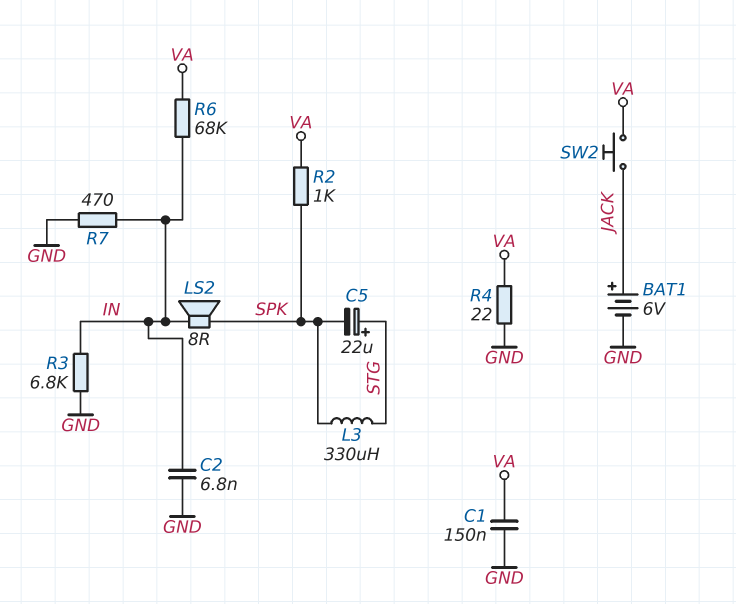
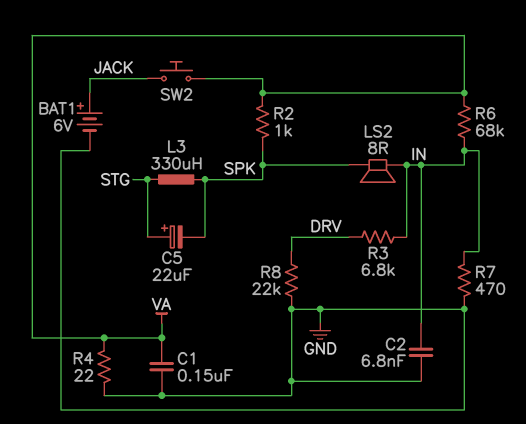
R3: 6.8k (GND, IN) -> 6.8k (DRV, IN)
R8: none -> 22k (DRV, GND)

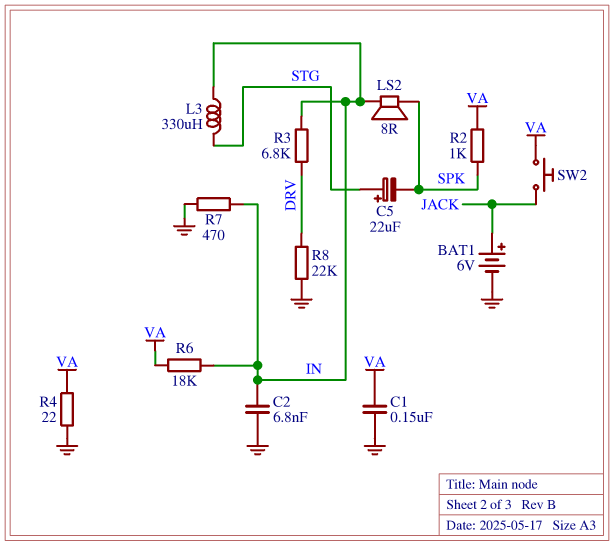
L3: 330uH (SPK, STG) -> 330uH (IN, STG)
R6: 68k (IN, VA) -> 18k (IN, VA)

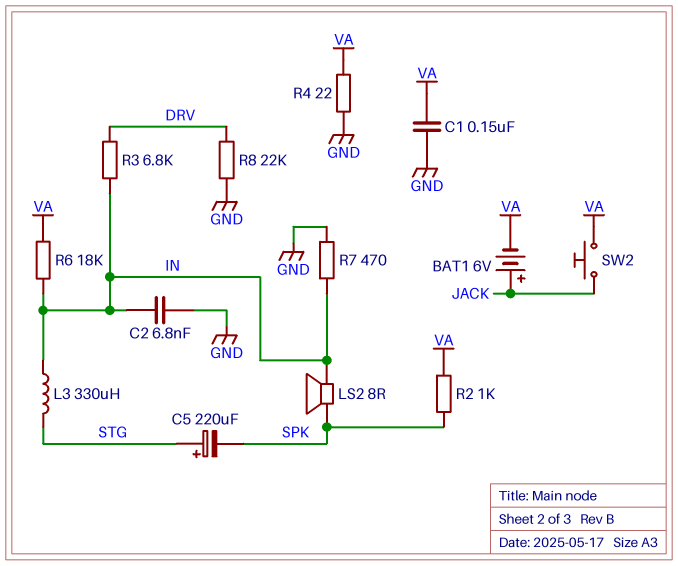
BAT1: 6V (plus JACK, minus GND) -> 6V (plus JACK, minus VA)
C5: 22uF (plus STG, minus SPK) -> 220uF (plus STG, minus SPK)

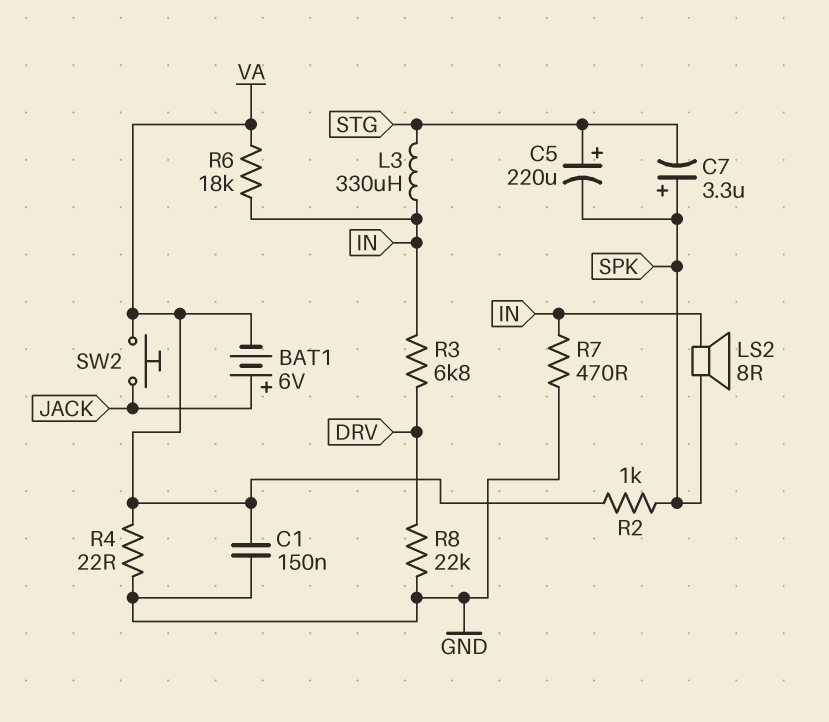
C2: 6.8nF (GND, IN) -> none
C7: none -> 3.3uF (plus SPK, minus STG)

